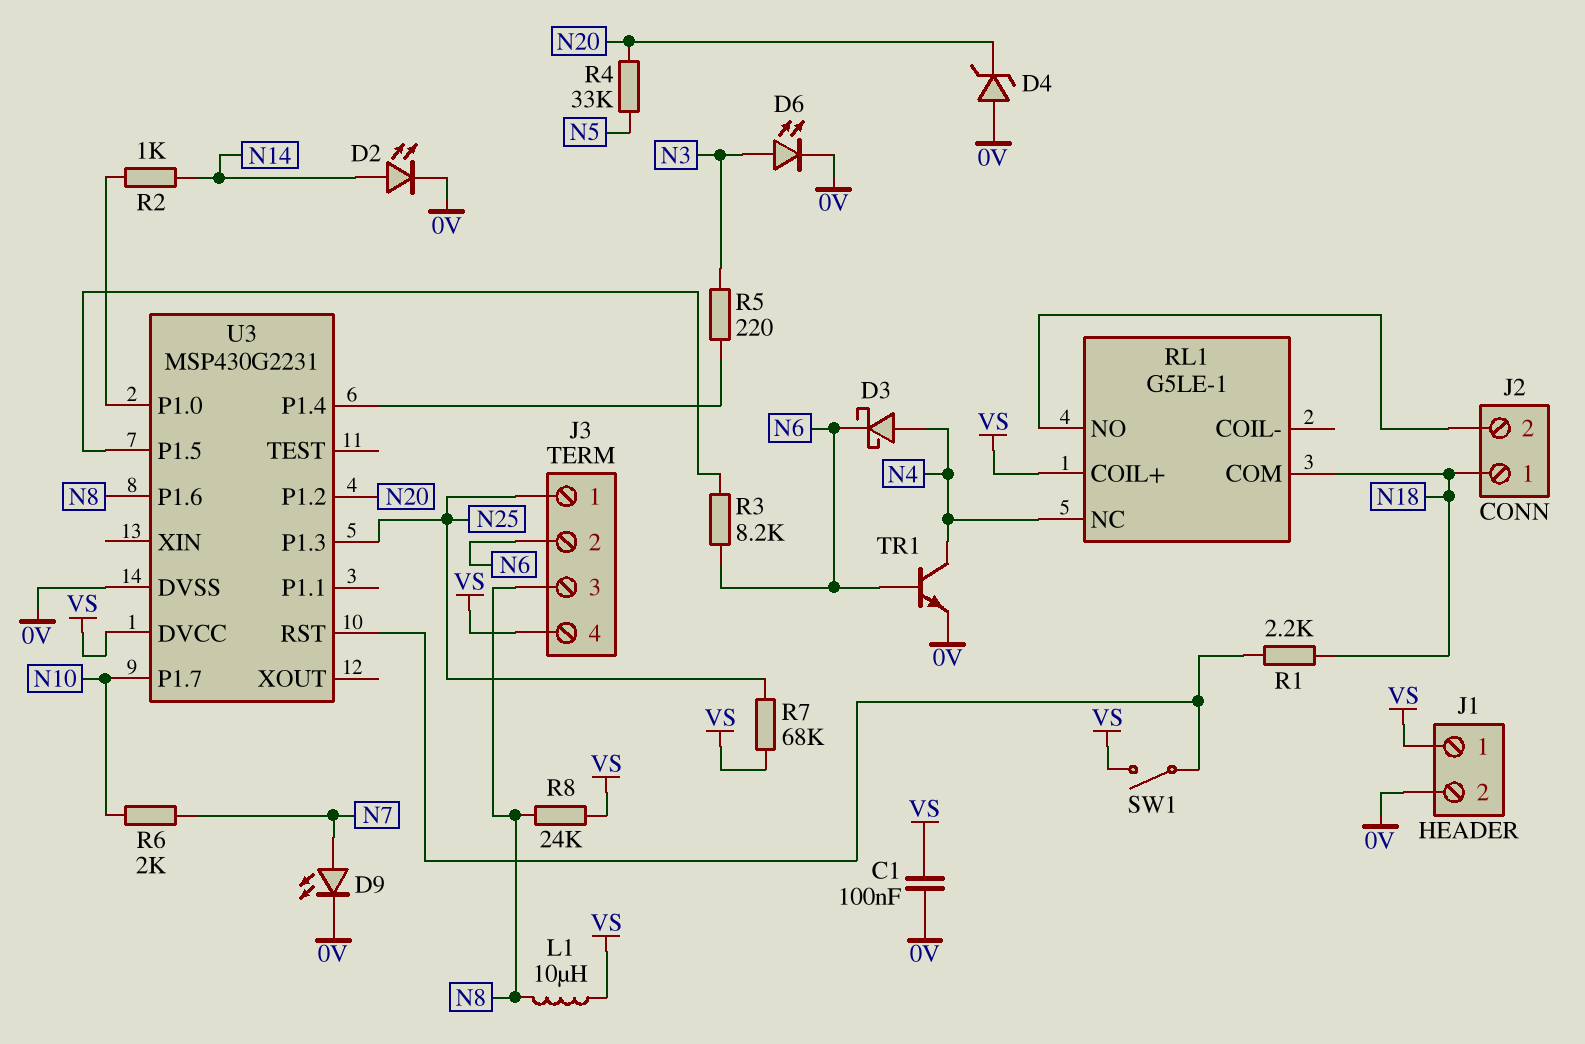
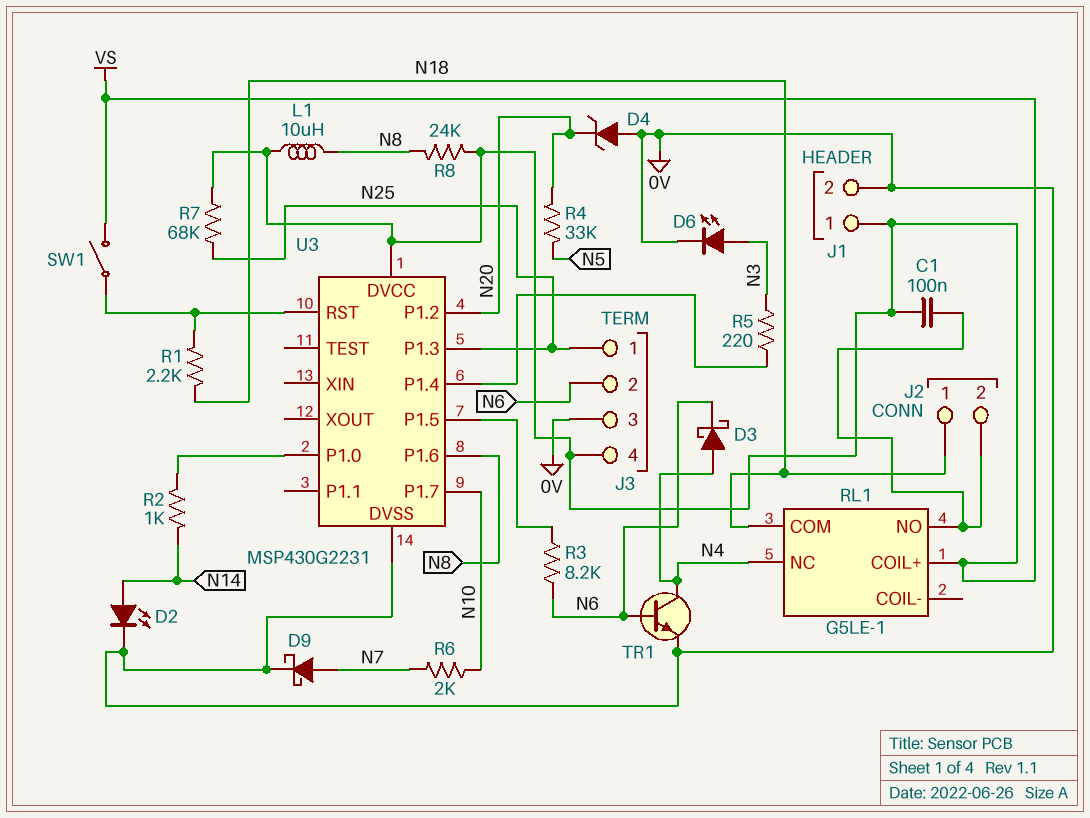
C1: 100nF (0V, VS) -> 100nF (J2/2, VS)
D9: LED (A N7, K 0V) -> schottky (A N7, K 0V)
J3 pin 3: N8 -> 0V

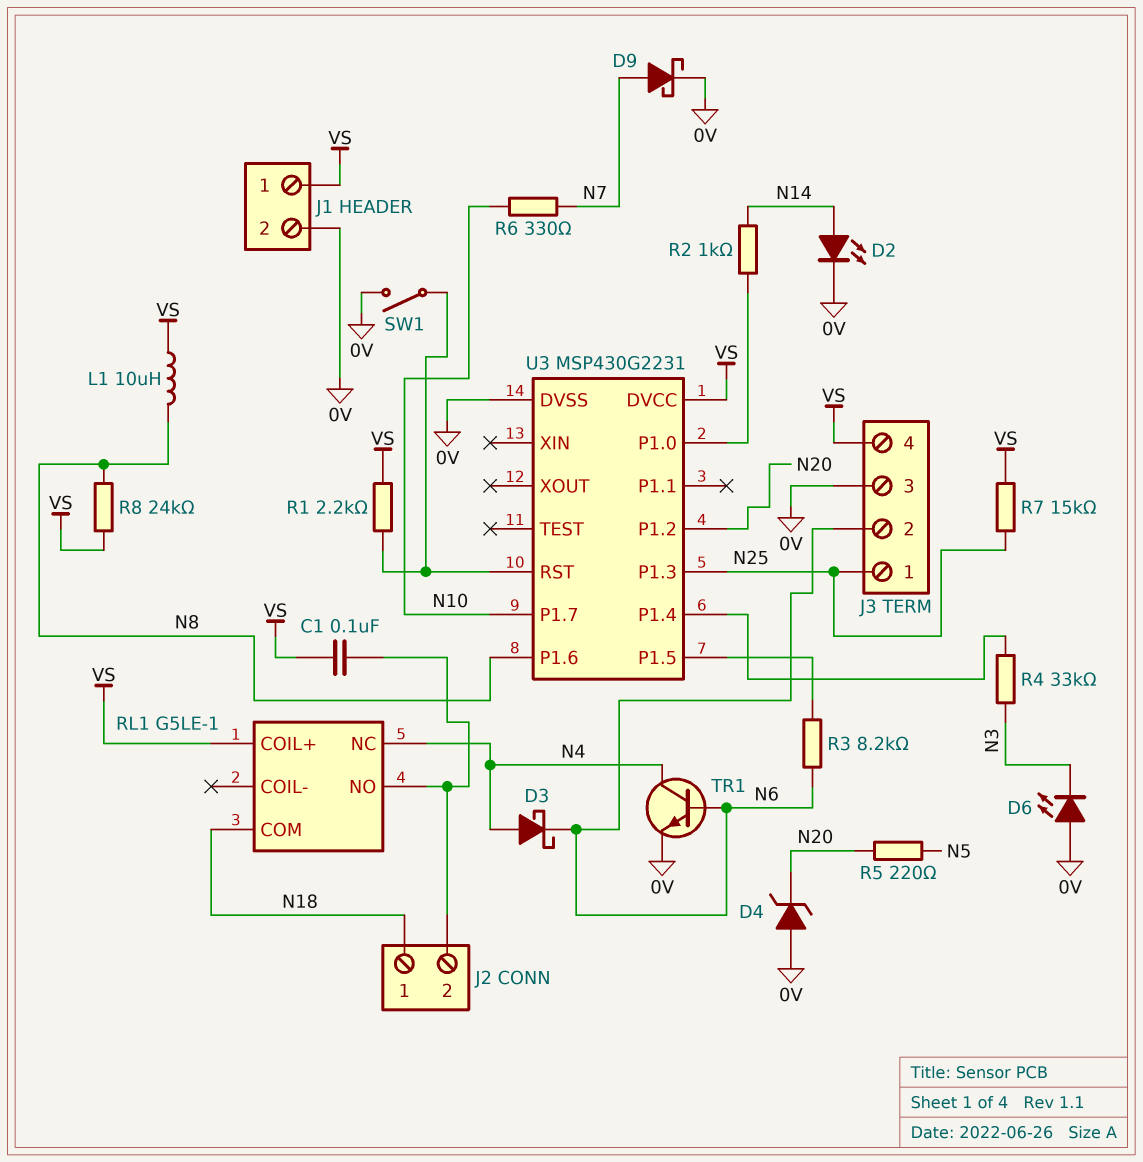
D6: LED (A N3, K 0V) -> LED (A 0V, K N3)
R1: 2.2k (N18, U3/RST) -> 2.2k (U3/RST, VS)
R4: 33k (N5, N20) -> 33k (N3, U3/P1.4)
R5: 220 (N3, U3/P1.4) -> 220 (N5, N20)
R6: 2k (N7, N10) -> 330 (N7, N10)
R7: 68k (N25, VS) -> 15k (N25, VS)
SW1: switch (U3/RST, VS) -> switch (0V, U3/RST)

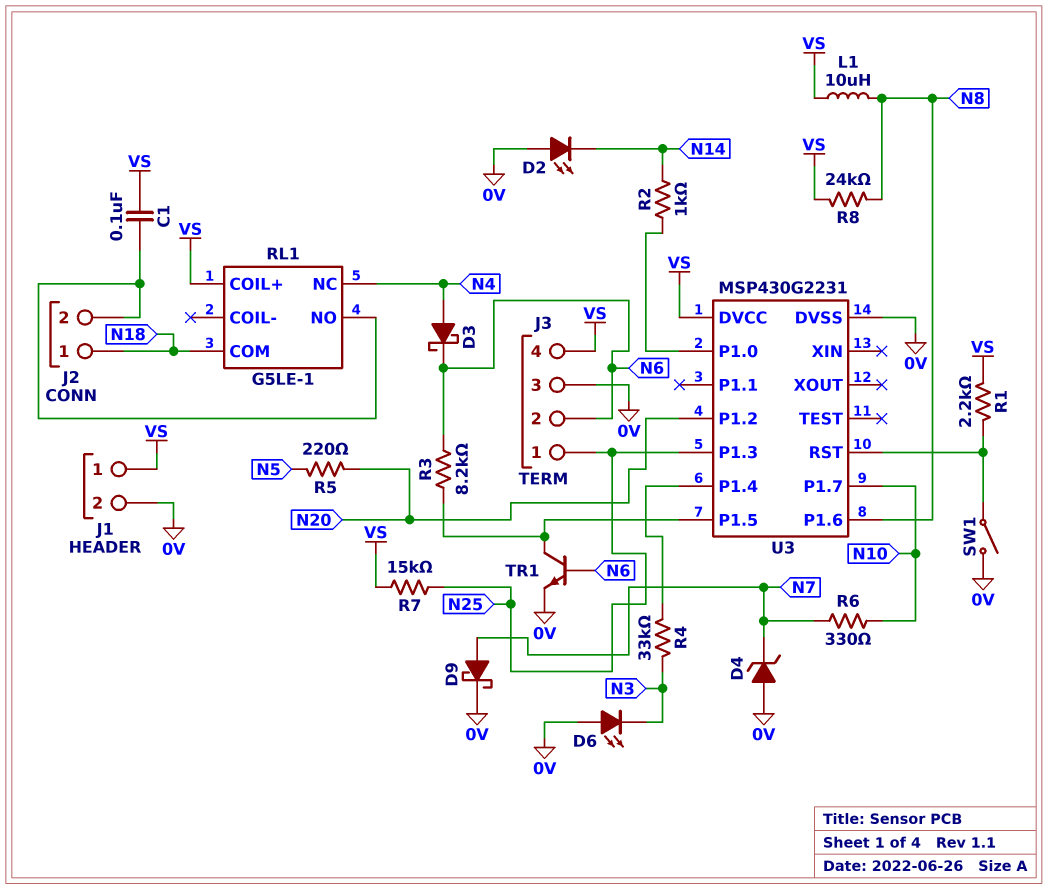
D2: LED (A N14, K 0V) -> LED (A 0V, K N14)
D4: zener (A 0V, K N20) -> zener (A 0V, K N7)
TR1: NPN (B N6, C N4, E 0V) -> NPN (B N6, C U3/P1.5, E 0V)

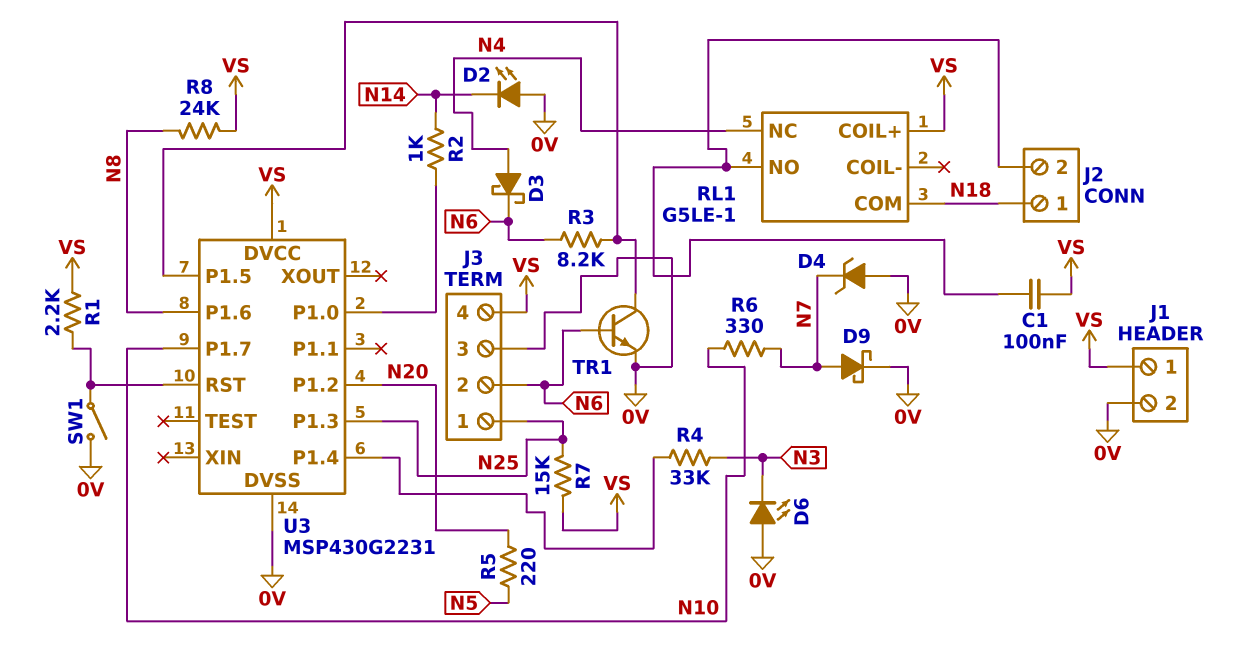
L1: 10uH (N8, VS) -> none

